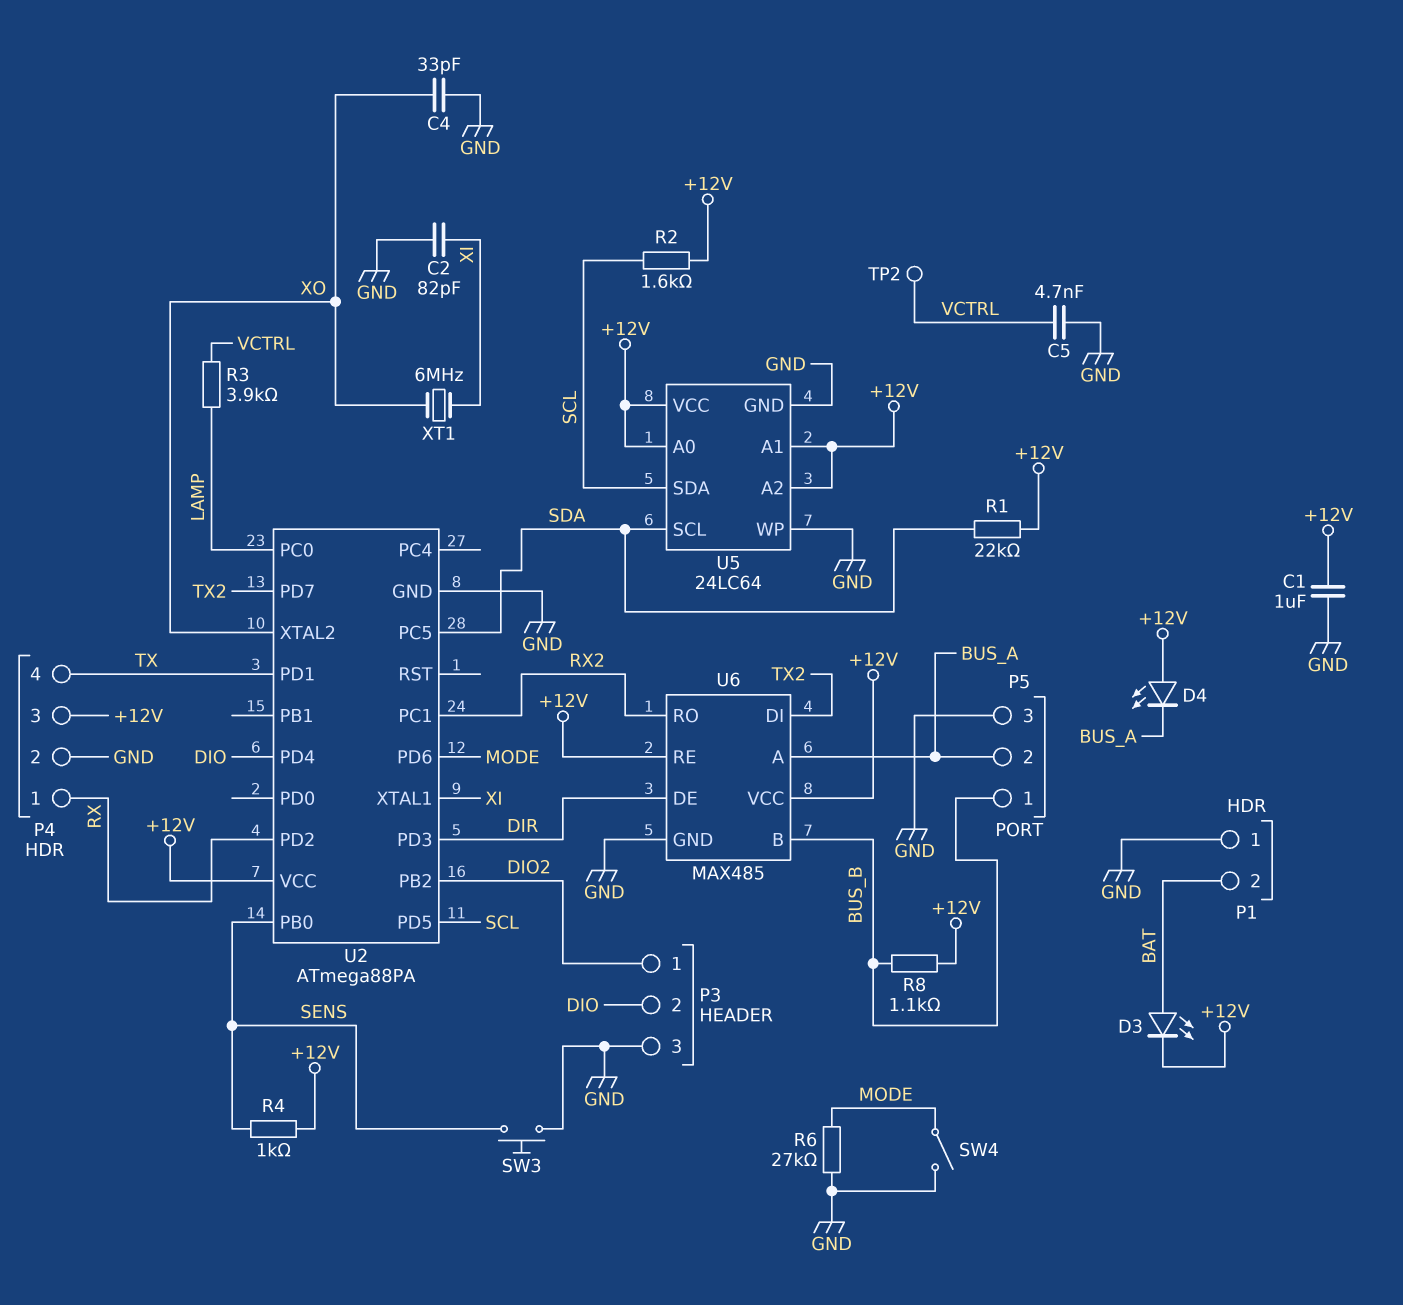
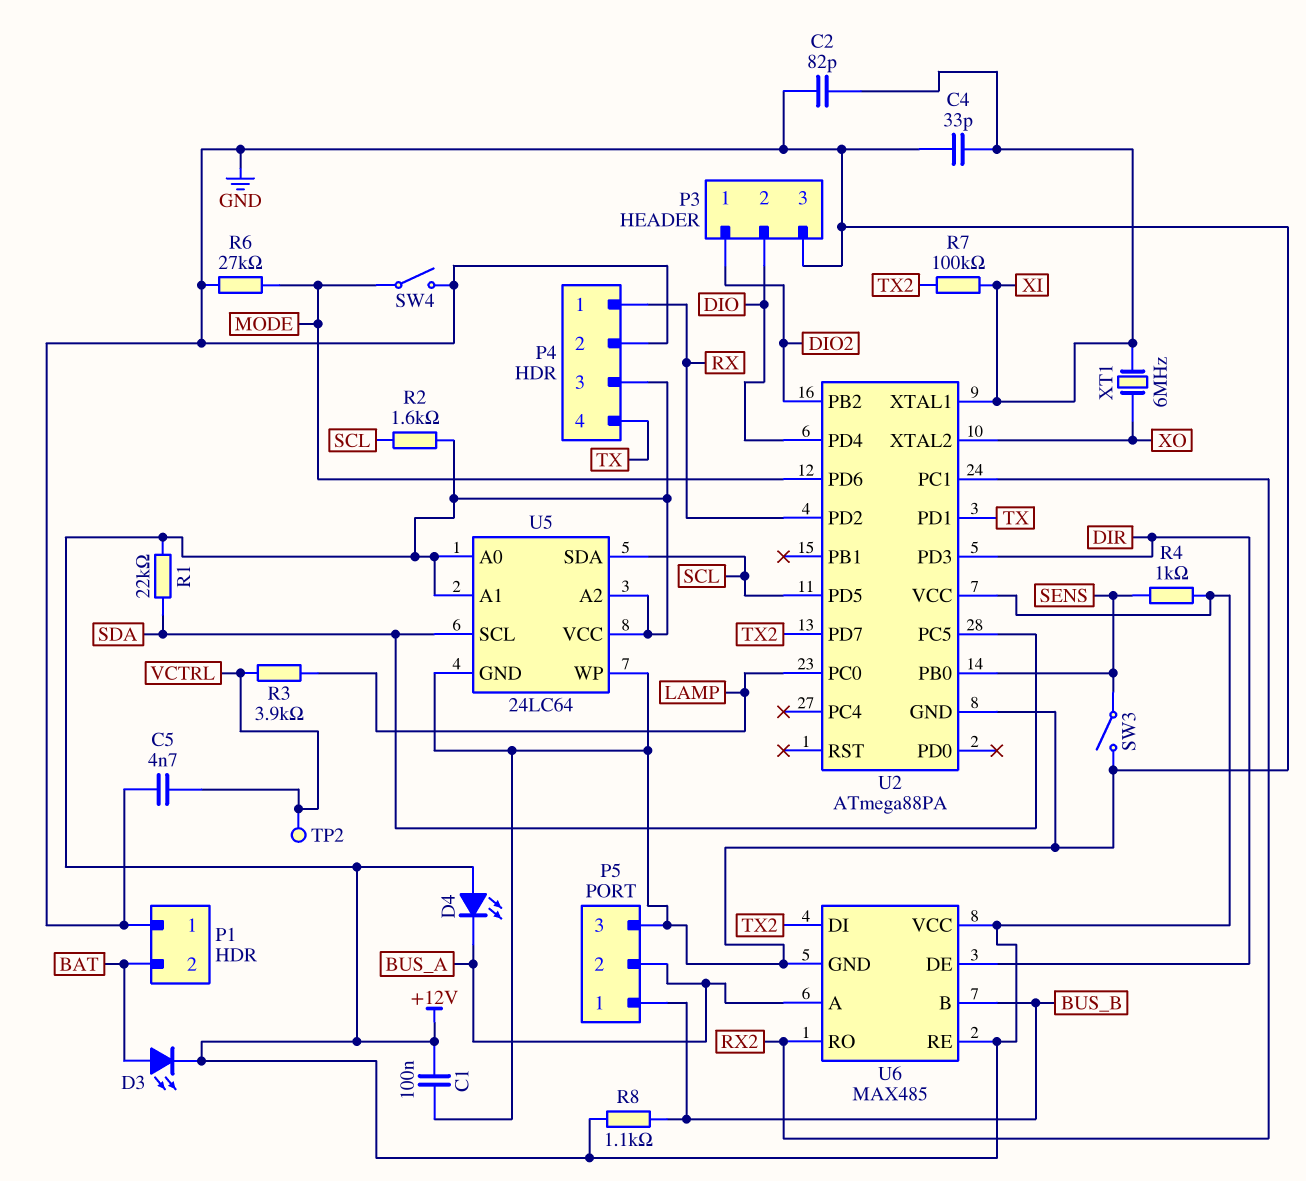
C1: 1uF (+12V, GND) -> 100nF (+12V, GND)
C4: 33pF (GND, XO) -> 33pF (GND, XI)
R7: none -> 100k (TX2, XI)
SW3: button (GND, SENS) -> switch (GND, SENS)

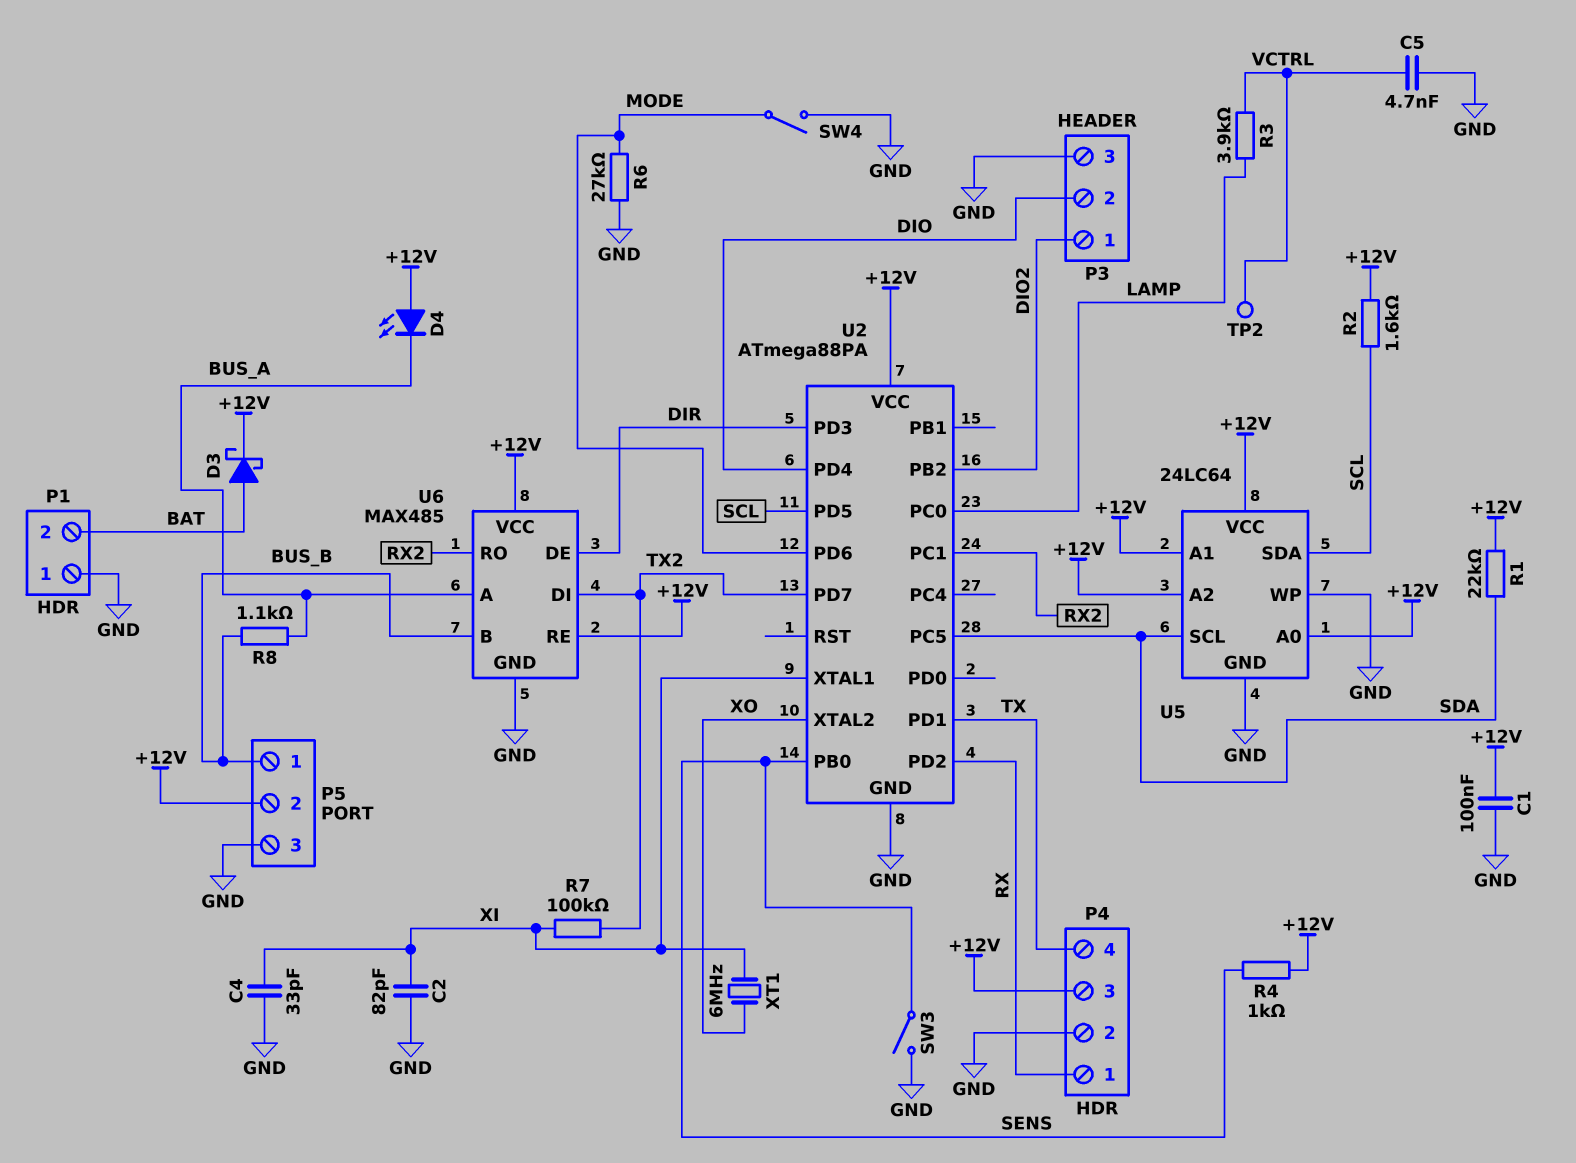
D3: LED (A BAT, K +12V) -> schottky (A BAT, K +12V)
P5 pin 2: BUS_A -> +12V
R8: 1.1k (+12V, BUS_B) -> 1.1k (BUS_A, BUS_B)

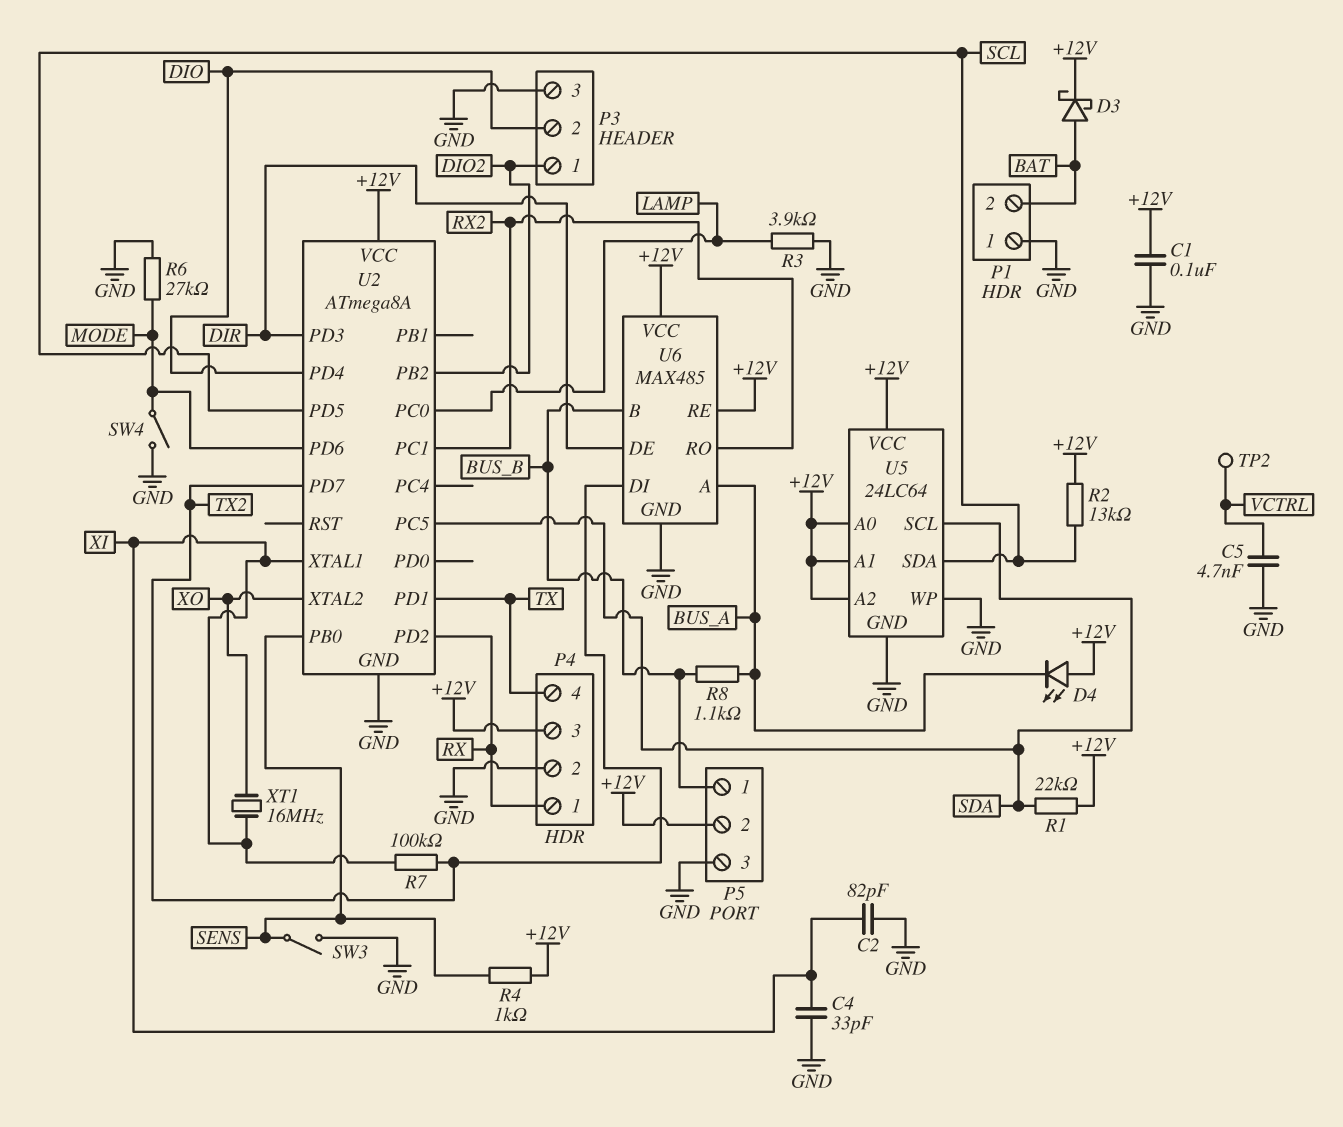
R2: 1.6k (+12V, SCL) -> 13k (+12V, SCL)
R3: 3.9k (LAMP, VCTRL) -> 3.9k (GND, LAMP)
U2: ATmega88PA -> ATmega8A
XT1: 6MHz (XI, XO) -> 16MHz (XI, XO)

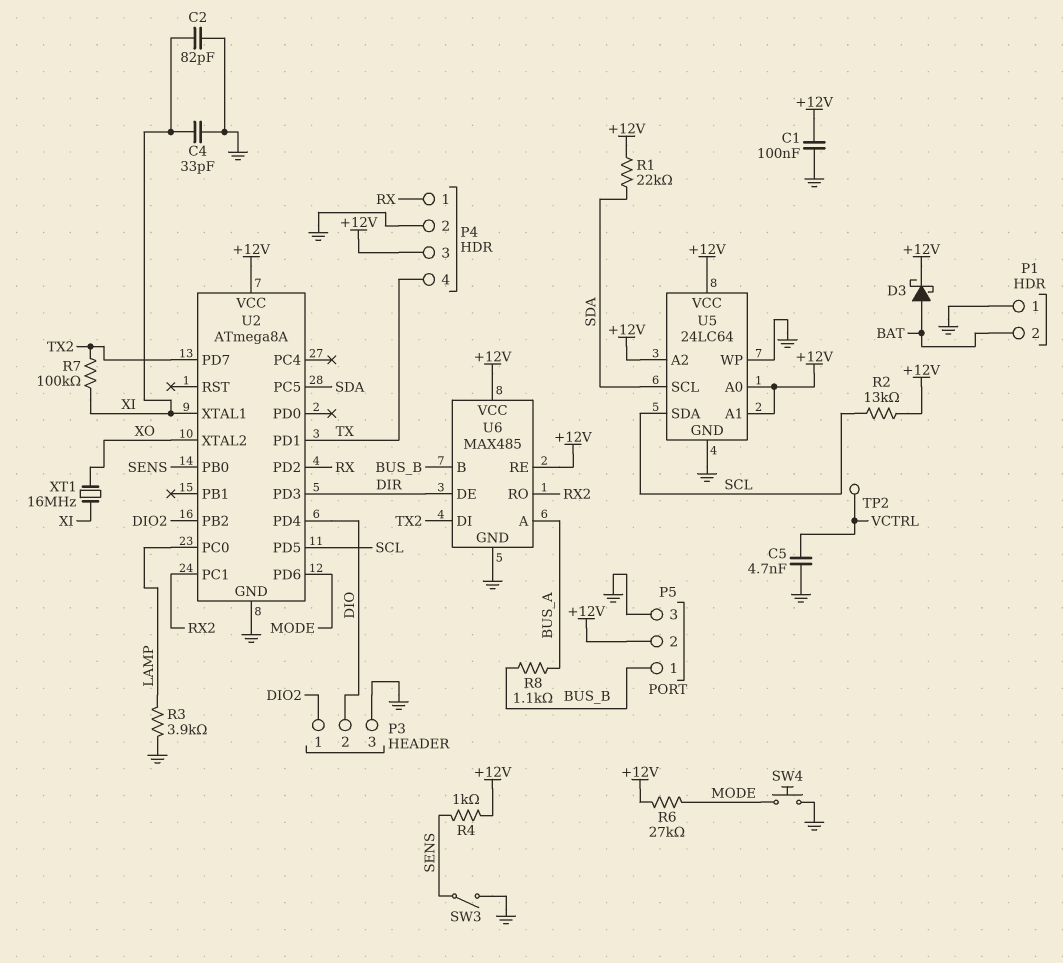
D4: LED (A +12V, K BUS_A) -> none
R6: 27k (GND, MODE) -> 27k (+12V, MODE)
SW4: switch (GND, MODE) -> button (GND, MODE)

